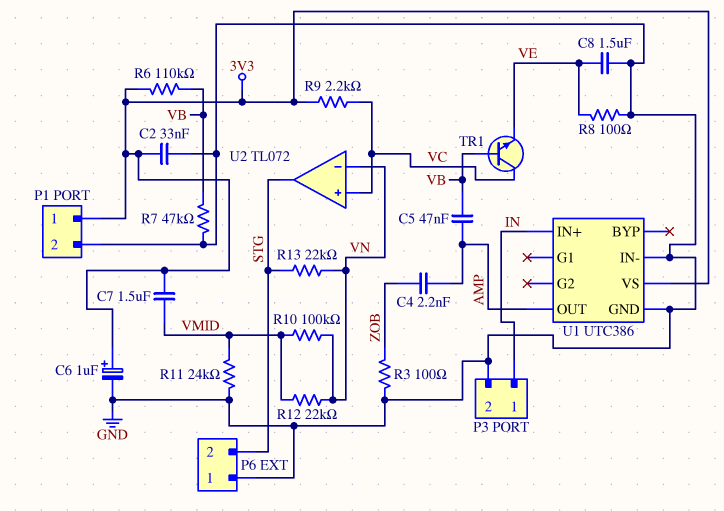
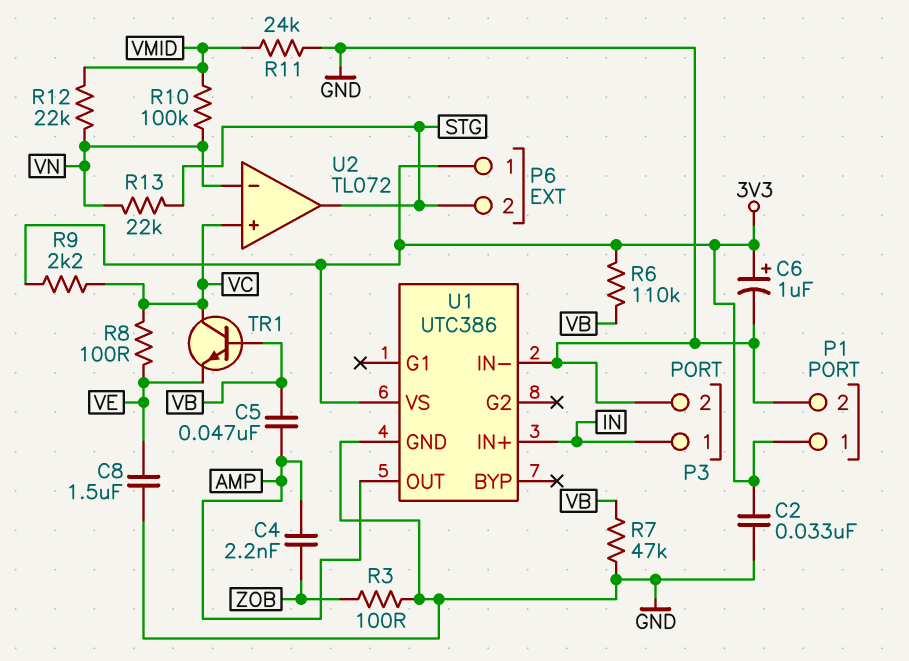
C7: 1.5uF (3V3, VMID) -> none
P6 pin 1: GND -> 3V3
R8: 100 (GND, VE) -> 100 (VC, VE)

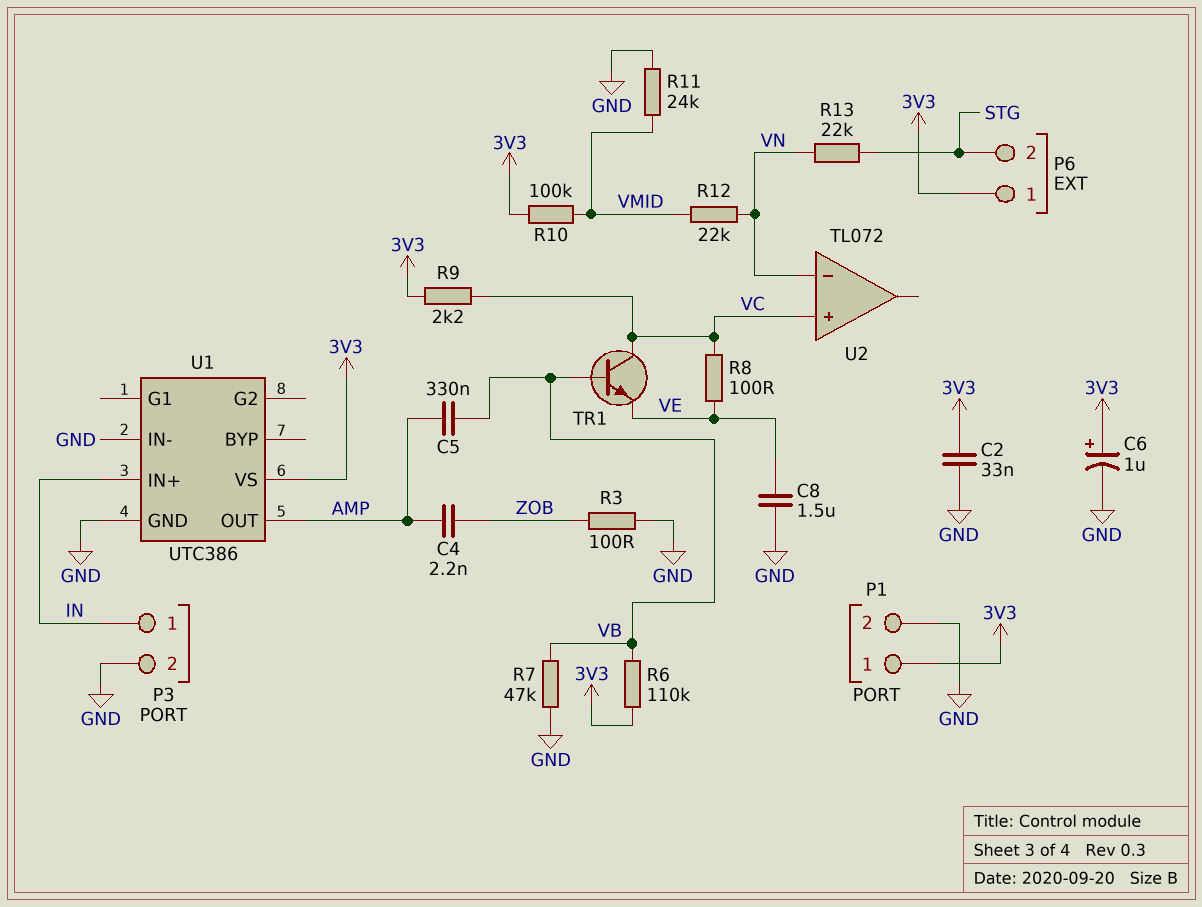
C5: 47nF (AMP, VB) -> 330nF (AMP, VB)
R10: 100k (VMID, VN) -> 100k (3V3, VMID)
U2 pin out: STG -> none

